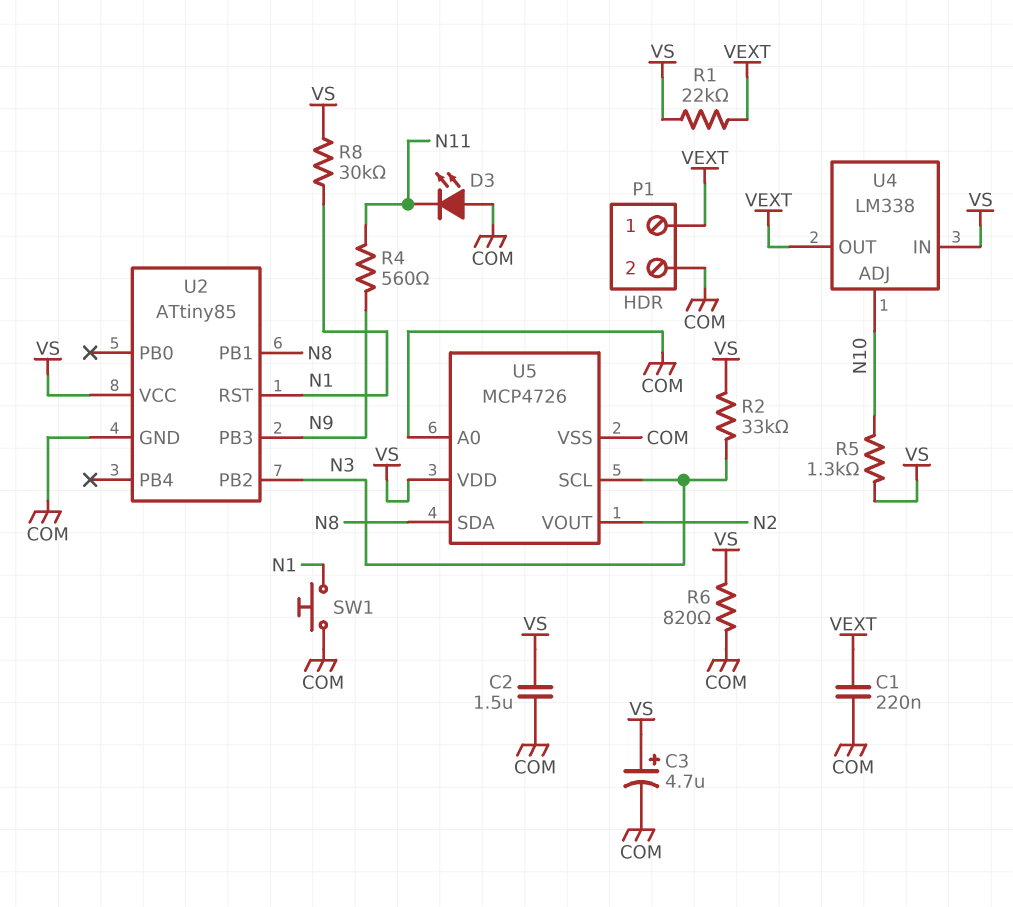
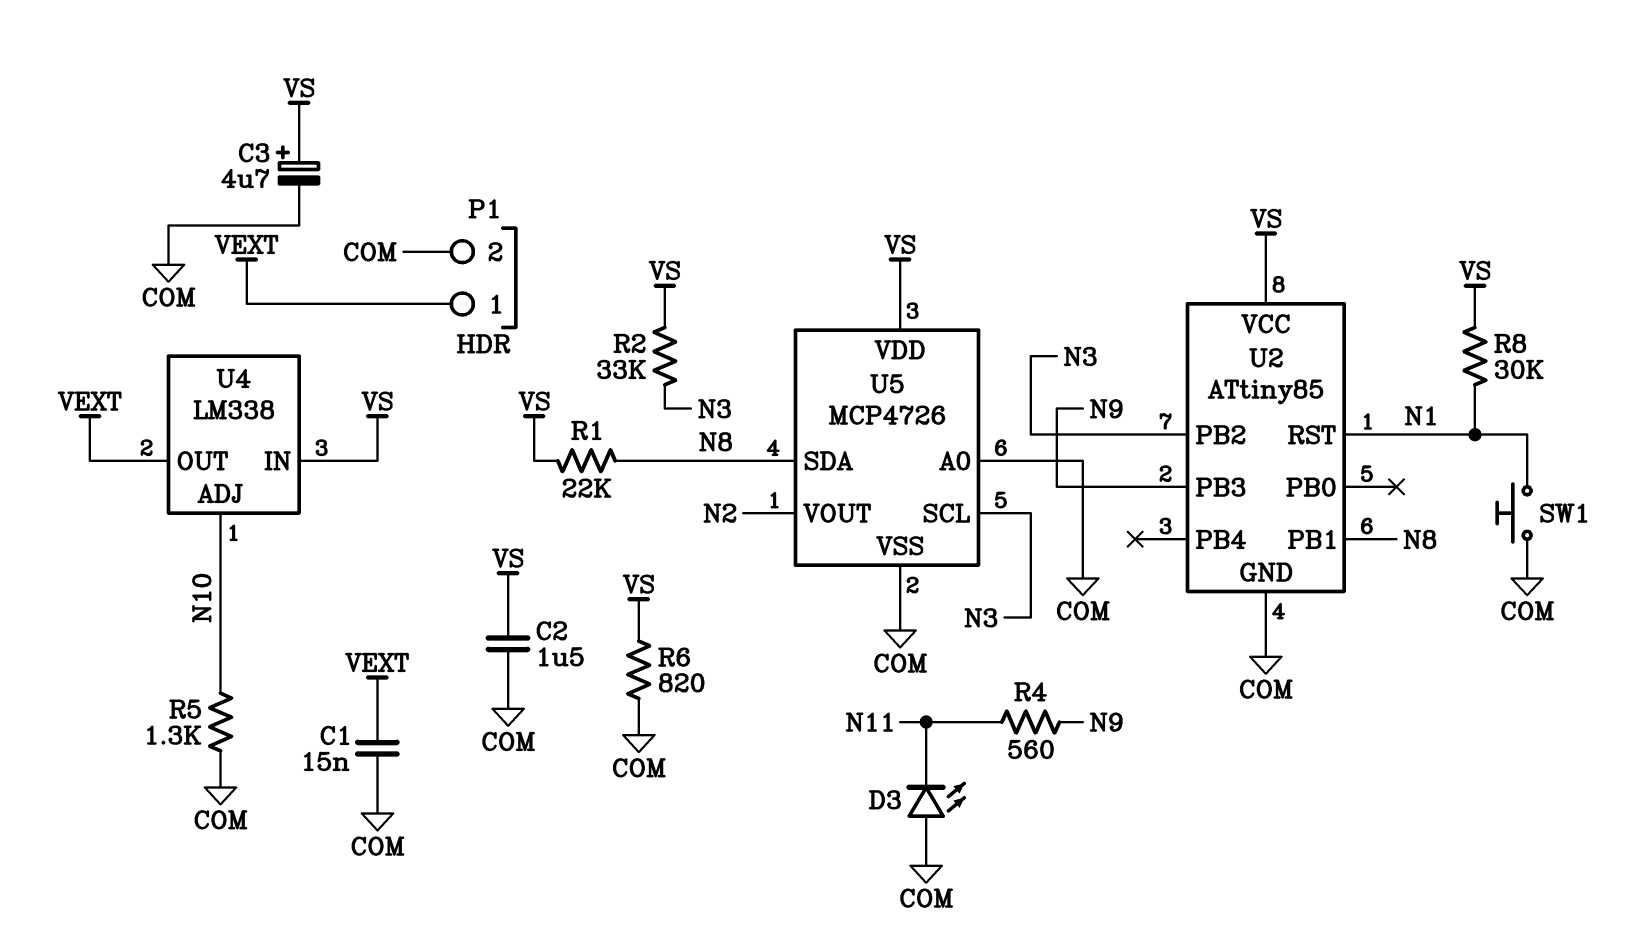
C1: 220nF (COM, VEXT) -> 15nF (COM, VEXT)
R1: 22k (VEXT, VS) -> 22k (N8, VS)
R5: 1.3k (N10, VS) -> 1.3k (COM, N10)

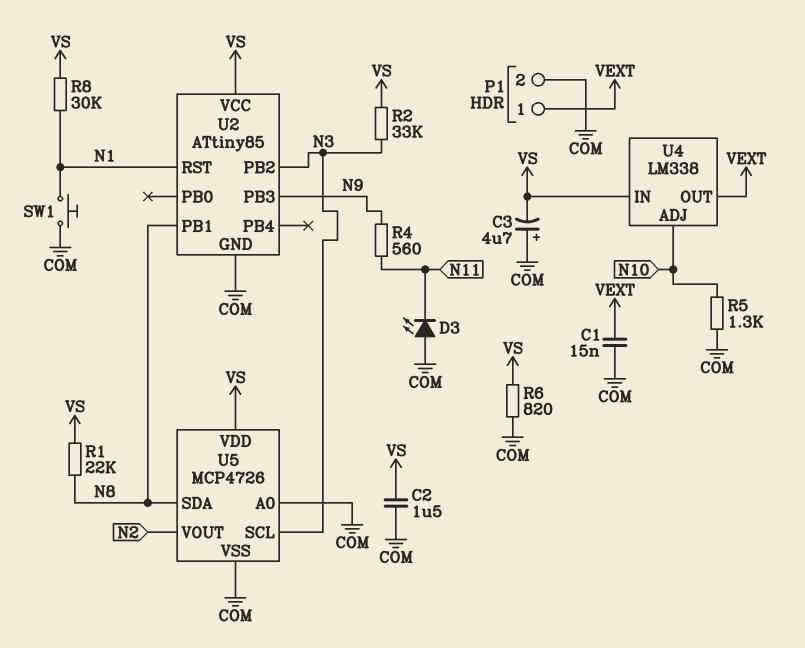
C3: 4.7uF (plus VS, minus COM) -> 4.7uF (plus COM, minus VS)

